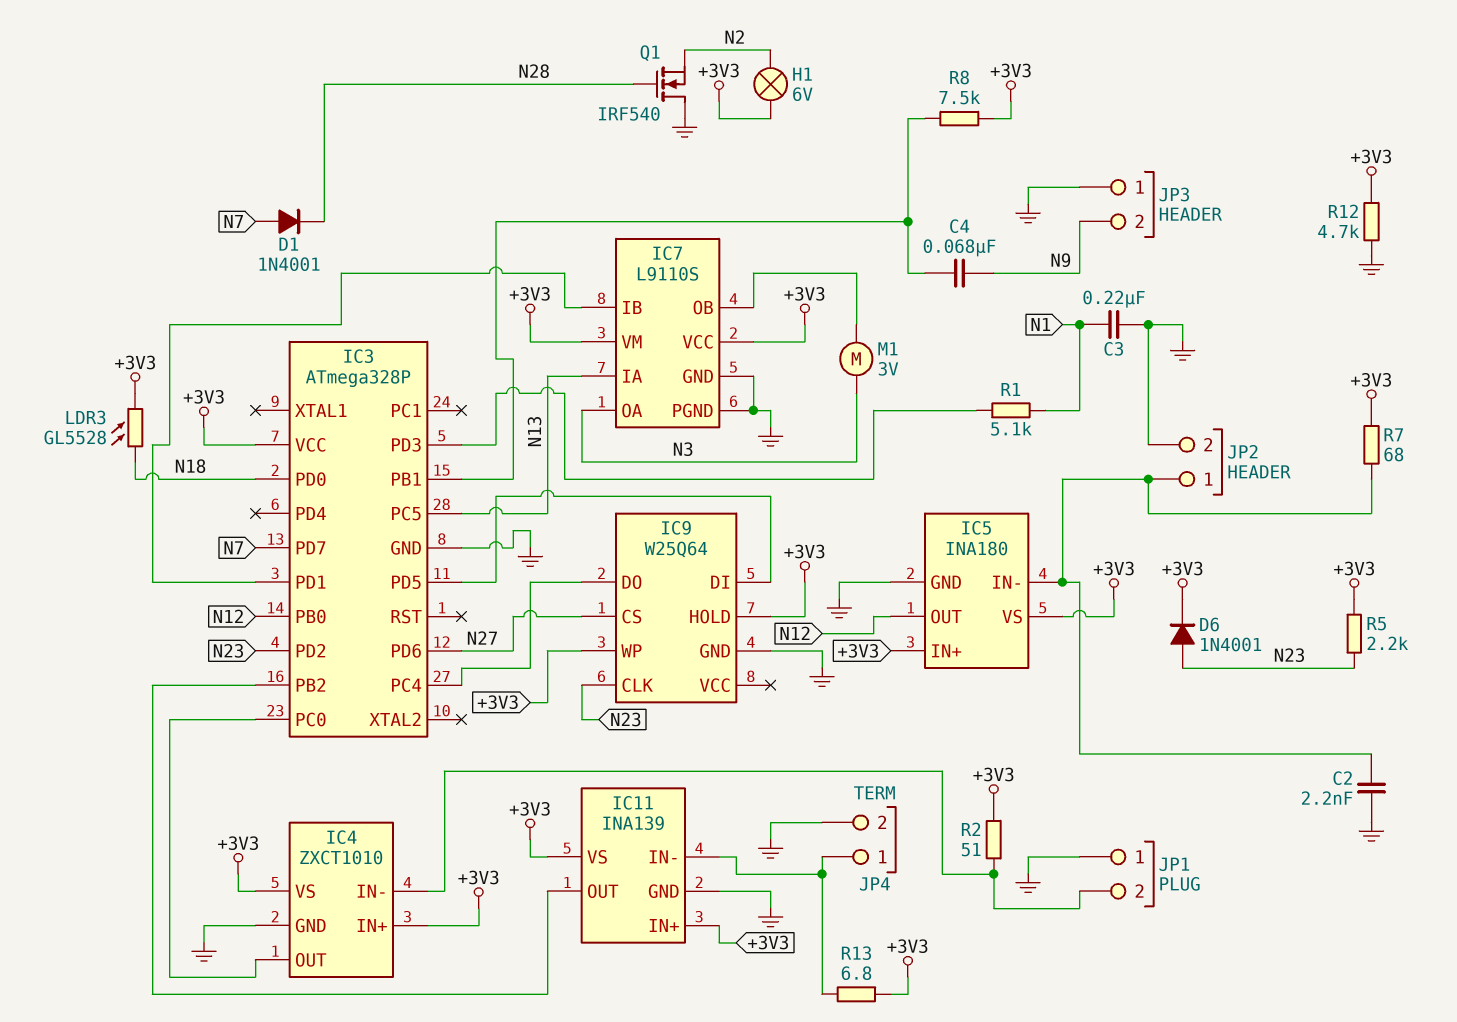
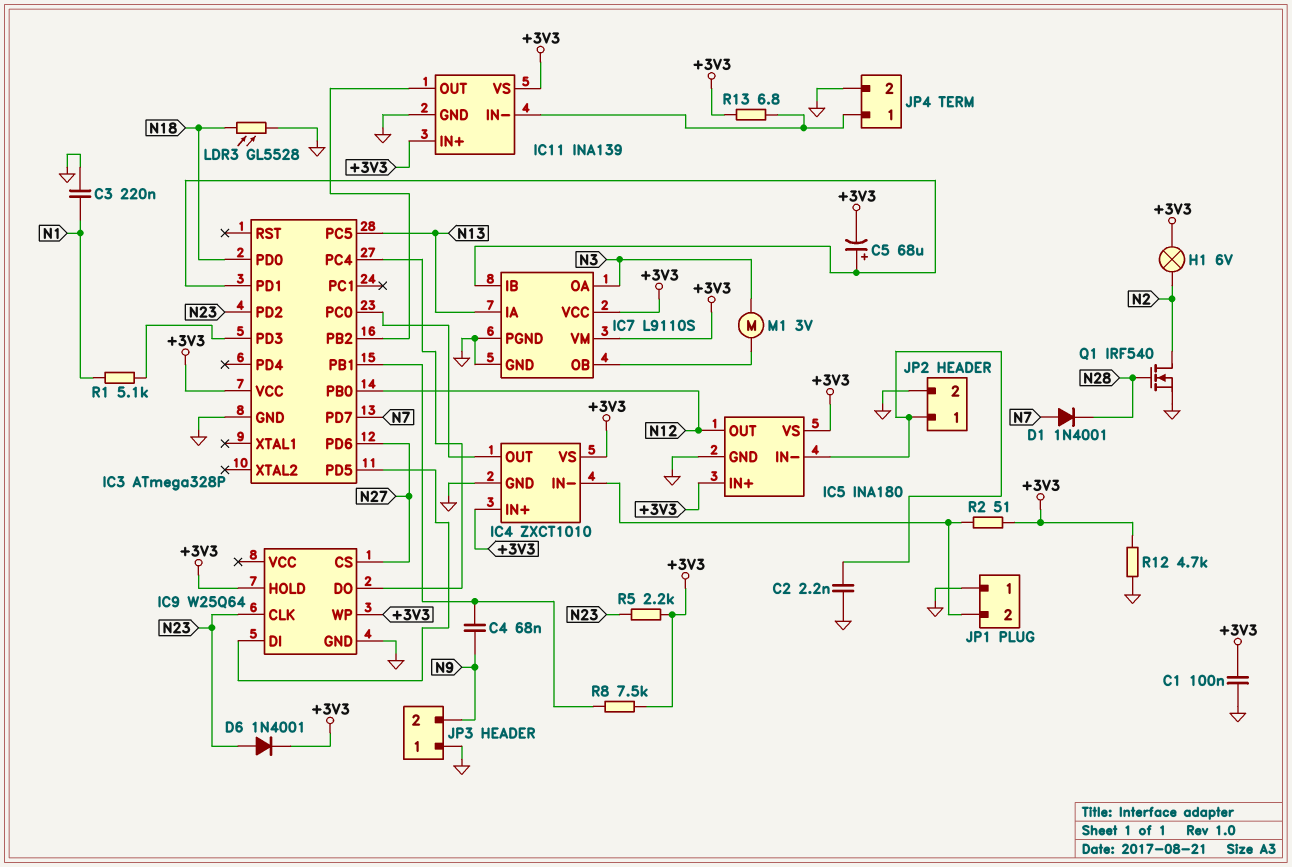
C1: none -> 100nF (+3V3, GND)
C5: none -> 68uF (plus IC3/PD1, minus +3V3)
LDR3: GL5528 (+3V3, N18) -> GL5528 (GND, N18)
Q1: NMOS IRF540 (G N28, D GND, S N2) -> NMOS IRF540 (G N28, D N2, S GND)
R7: 68 (+3V3, IC5/IN-) -> none

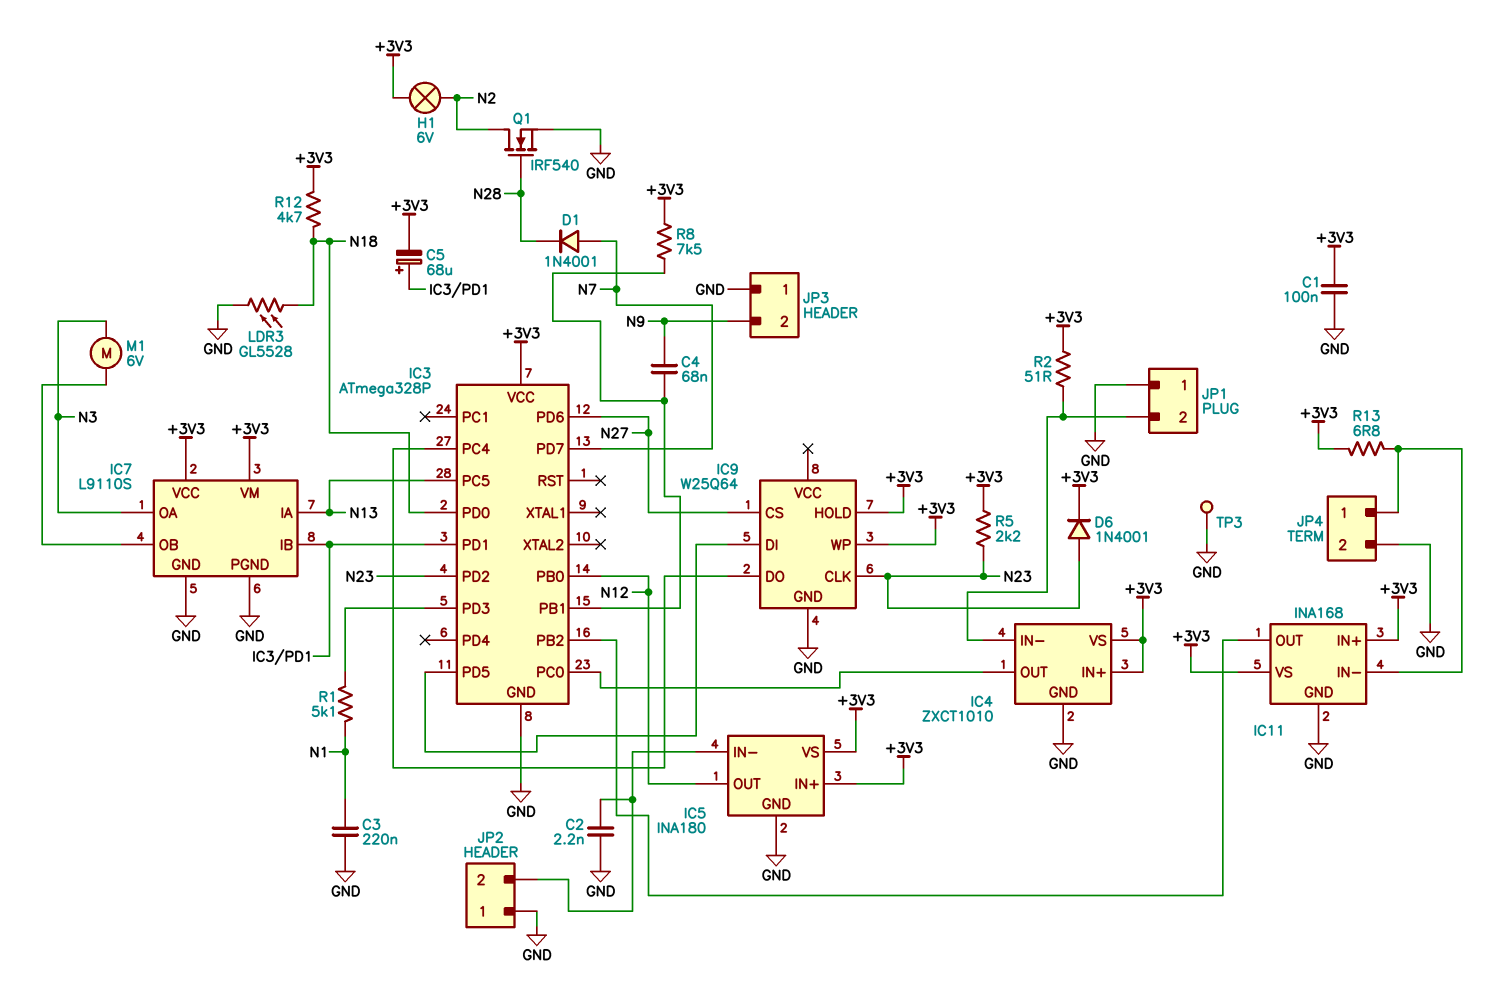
IC11: INA139 -> INA168
JP2 pin 1: IC5/IN- -> GND
JP2 pin 2: GND -> IC5/IN-
M1: motor 3V (IC7/OB, N3) -> motor 6V (IC7/OB, N3)
R12: 4.7k (+3V3, GND) -> 4.7k (+3V3, N18)
TP3: none -> test point (GND)

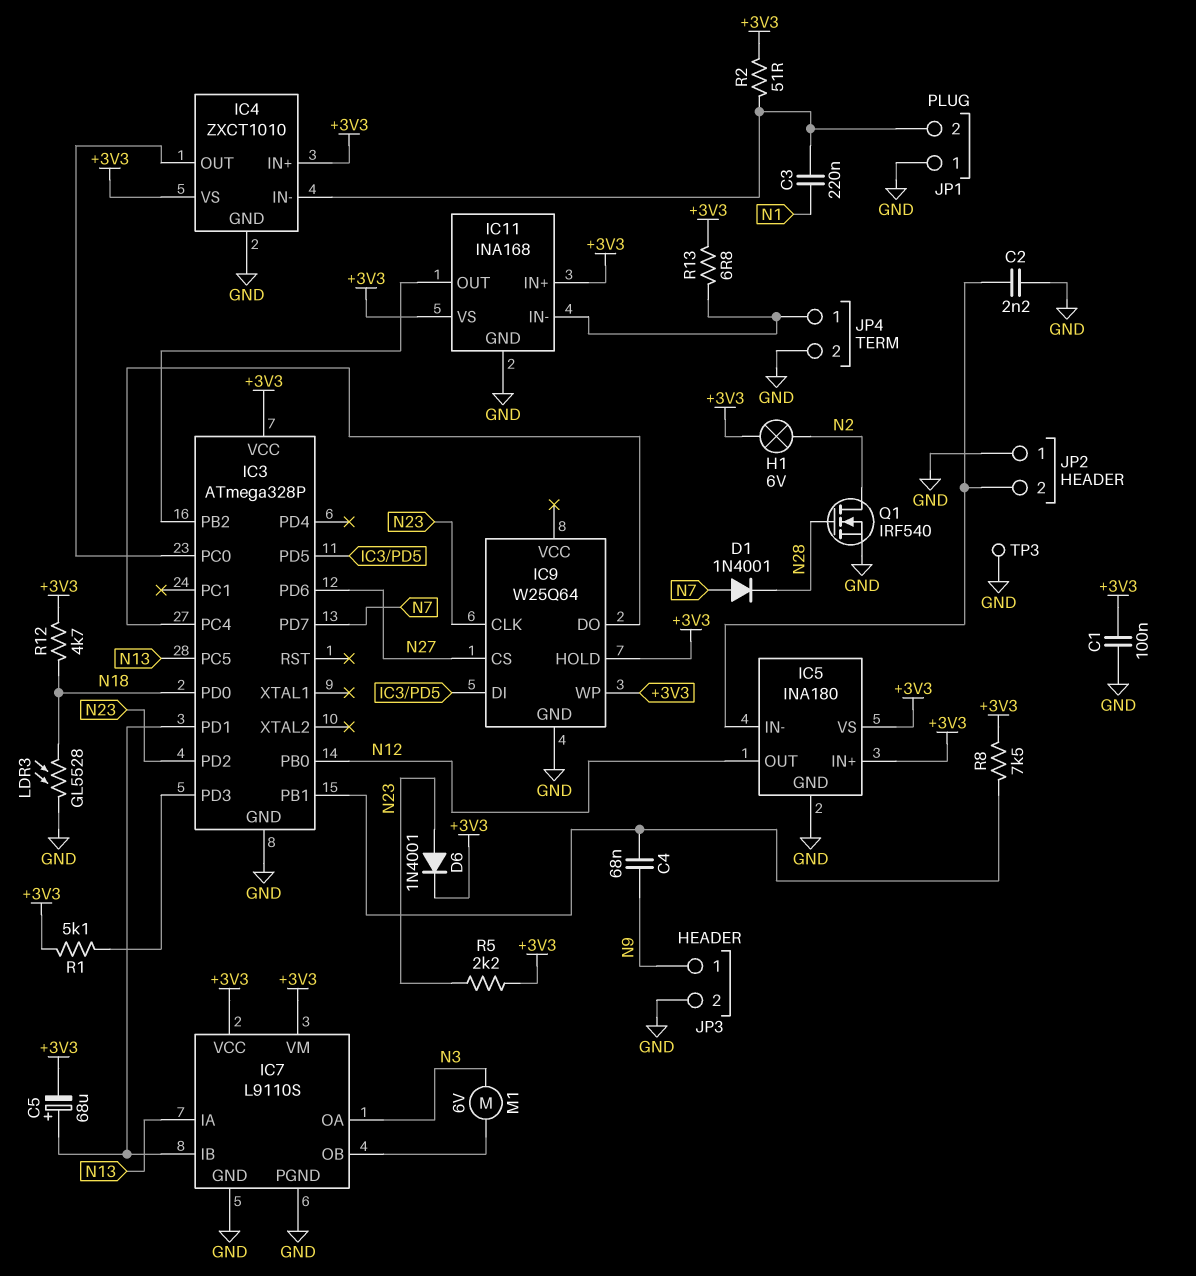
C3: 220nF (GND, N1) -> 220nF (IC4/IN-, N1)
JP3 pin 1: GND -> N9
JP3 pin 2: N9 -> GND
R1: 5.1k (IC3/PD3, N1) -> 5.1k (+3V3, IC3/PD3)

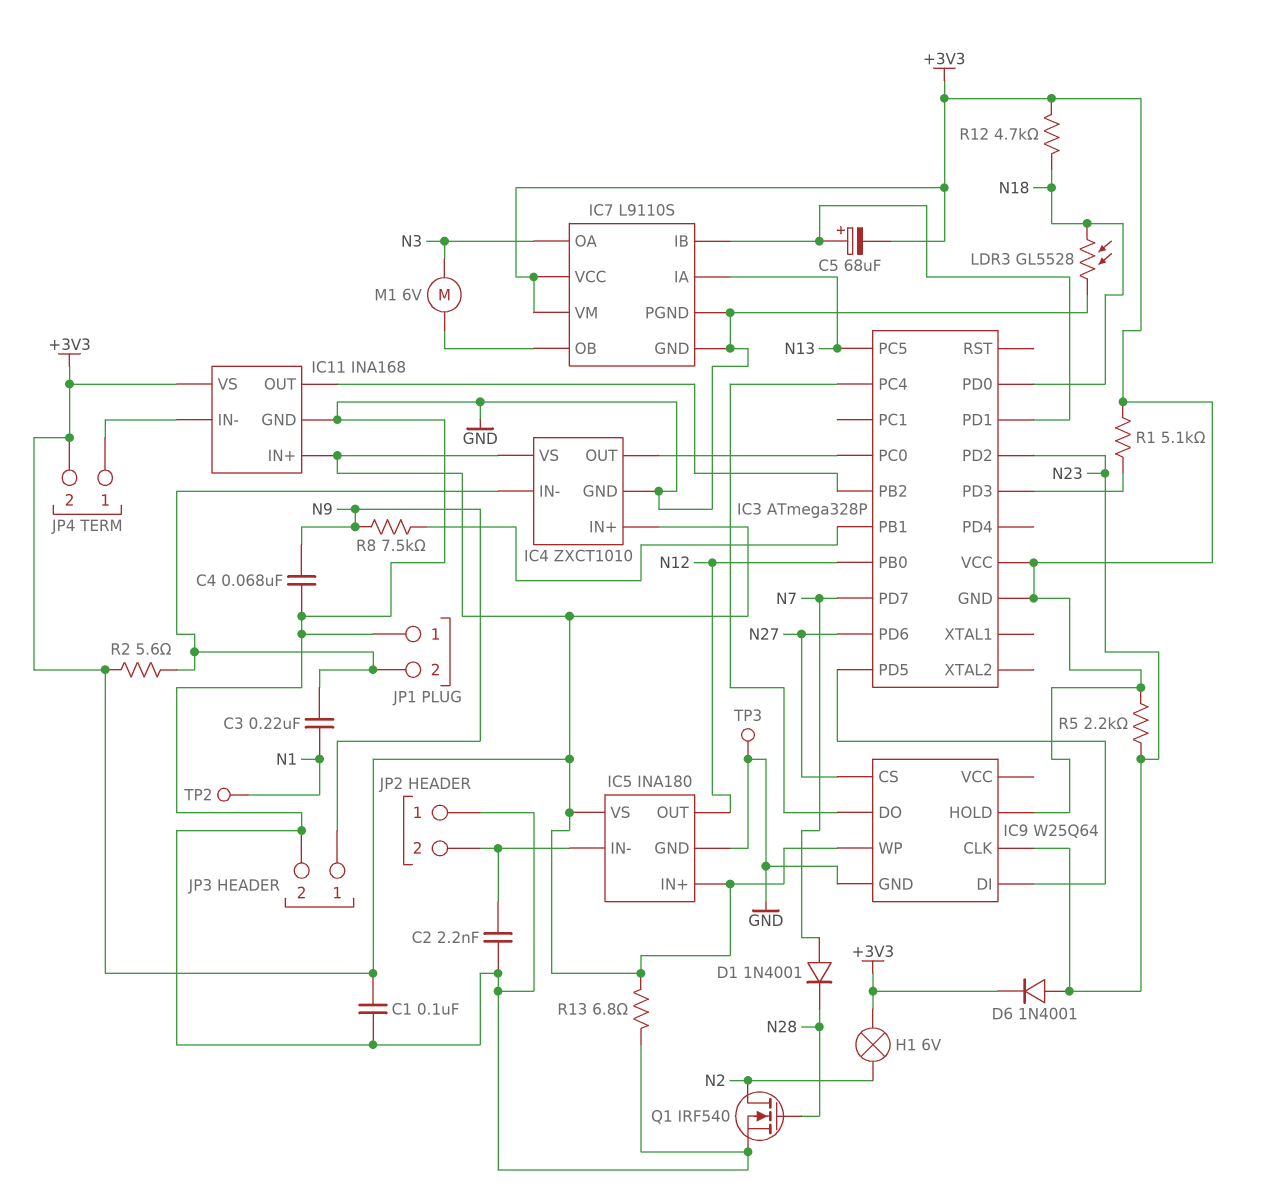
C4: 68nF (IC3/PB1, N9) -> 68nF (GND, N9)
IC3 pin GND: GND -> +3V3
JP4 pin 2: GND -> +3V3
R2: 51 (+3V3, IC4/IN-) -> 5.6 (+3V3, IC4/IN-)
R8: 7.5k (+3V3, IC3/PB1) -> 7.5k (IC3/PB1, N9)
R13: 6.8 (+3V3, IC11/IN-) -> 6.8 (+3V3, GND)
TP2: none -> test point (N1)

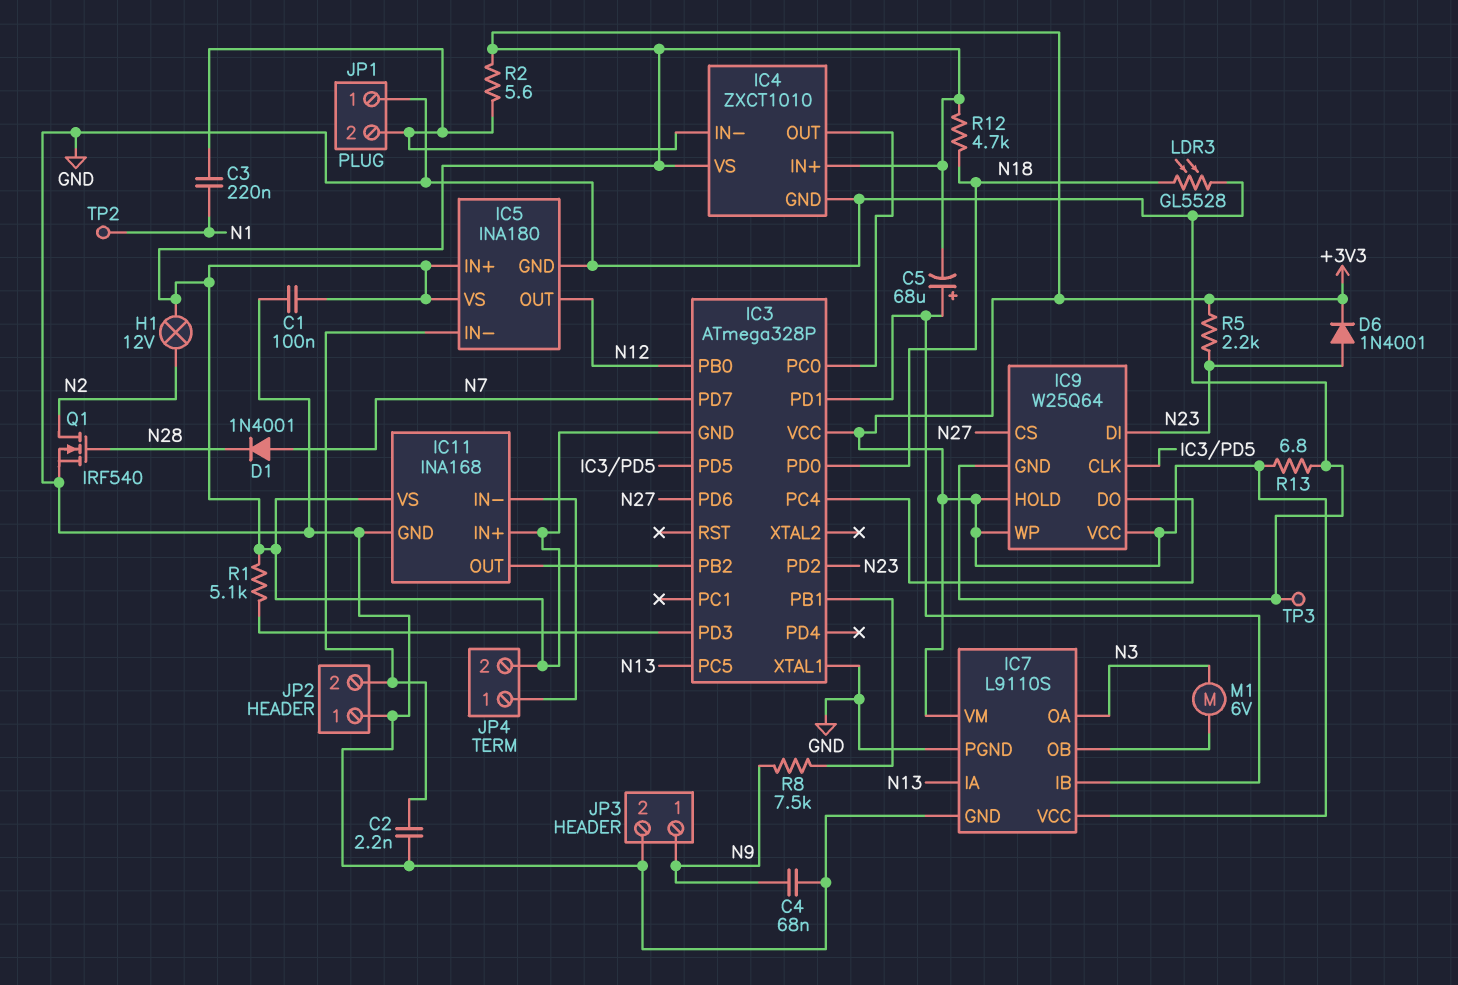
H1: lamp 6V (+3V3, N2) -> lamp 12V (+3V3, N2)
IC3 pin XTAL1: none -> GND
IC9 pin CLK: N23 -> IC3/PD5
IC9 pin DI: IC3/PD5 -> N23
IC9 pin VCC: none -> +3V3

